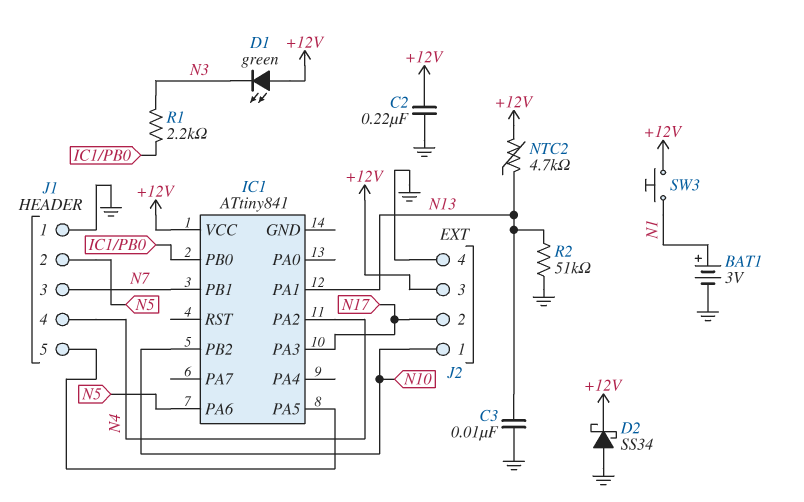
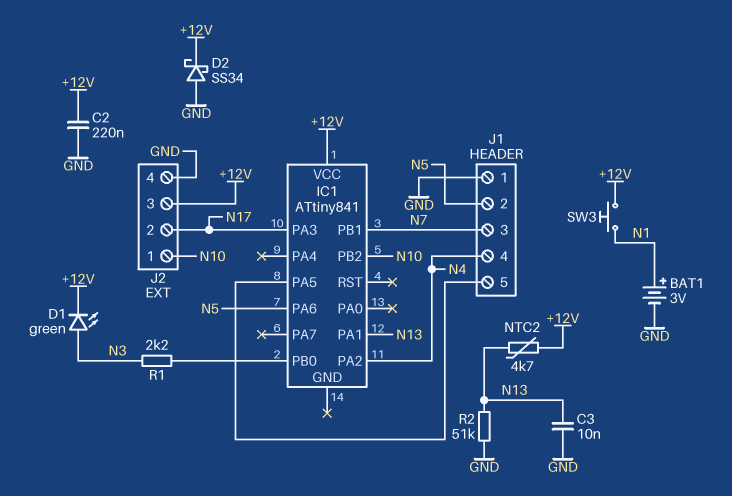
D1: LED green (A +12V, K N3) -> LED green (A N3, K +12V)

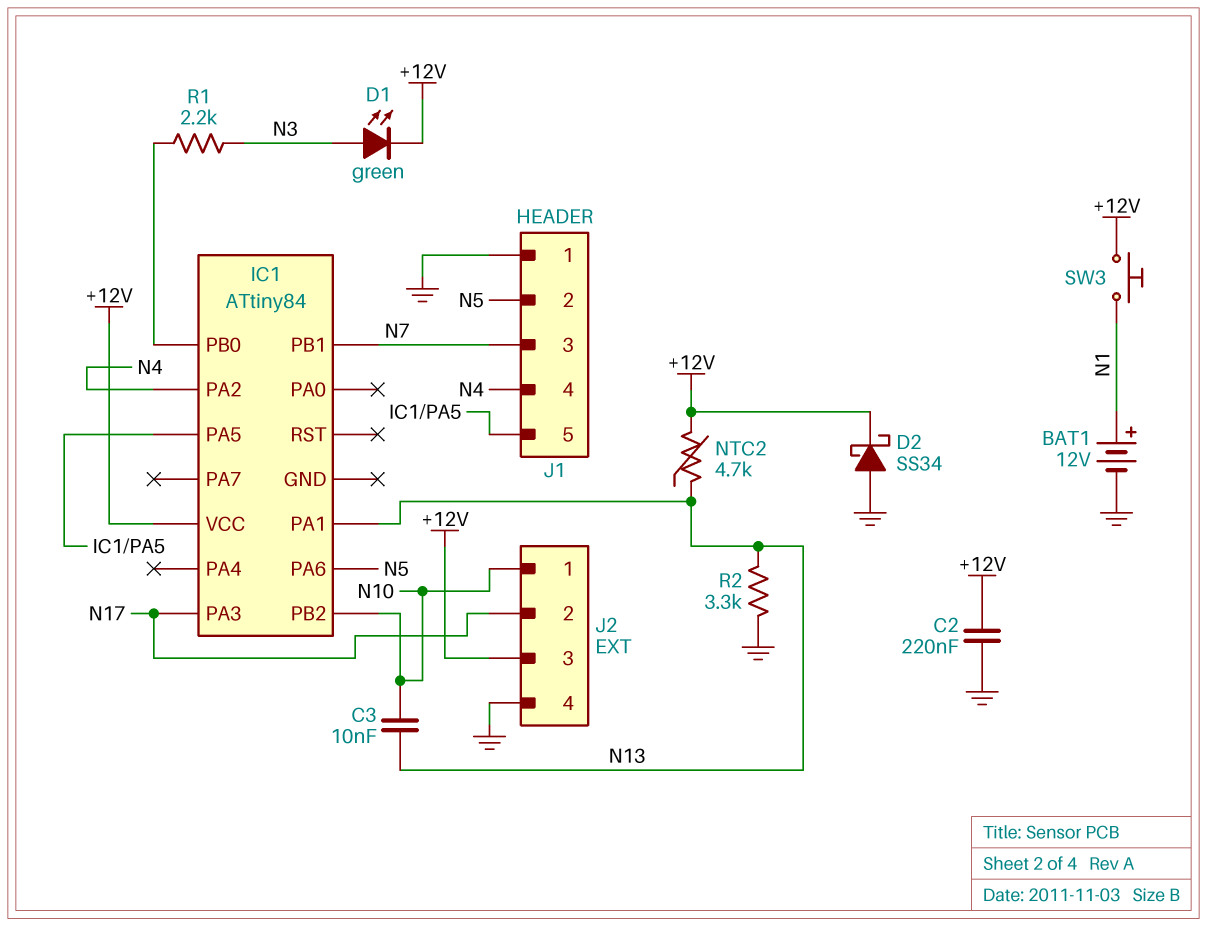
BAT1: 3V (plus N1, minus GND) -> 12V (plus N1, minus GND)
C3: 10nF (GND, N13) -> 10nF (N10, N13)
IC1: ATtiny841 -> ATtiny84
R2: 51k (GND, N13) -> 3.3k (GND, N13)

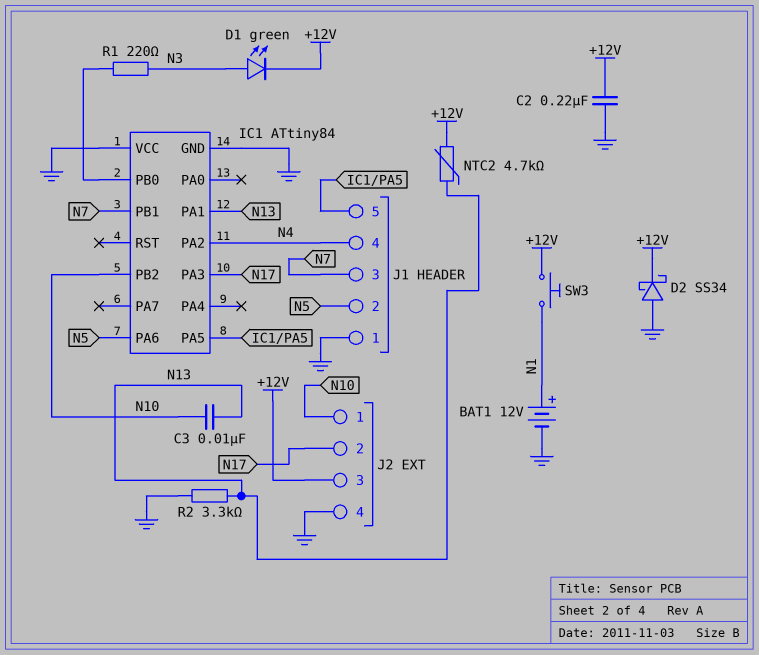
IC1 pin GND: none -> GND
IC1 pin VCC: +12V -> GND
R1: 2.2k (IC1/PB0, N3) -> 220 (IC1/PB0, N3)

